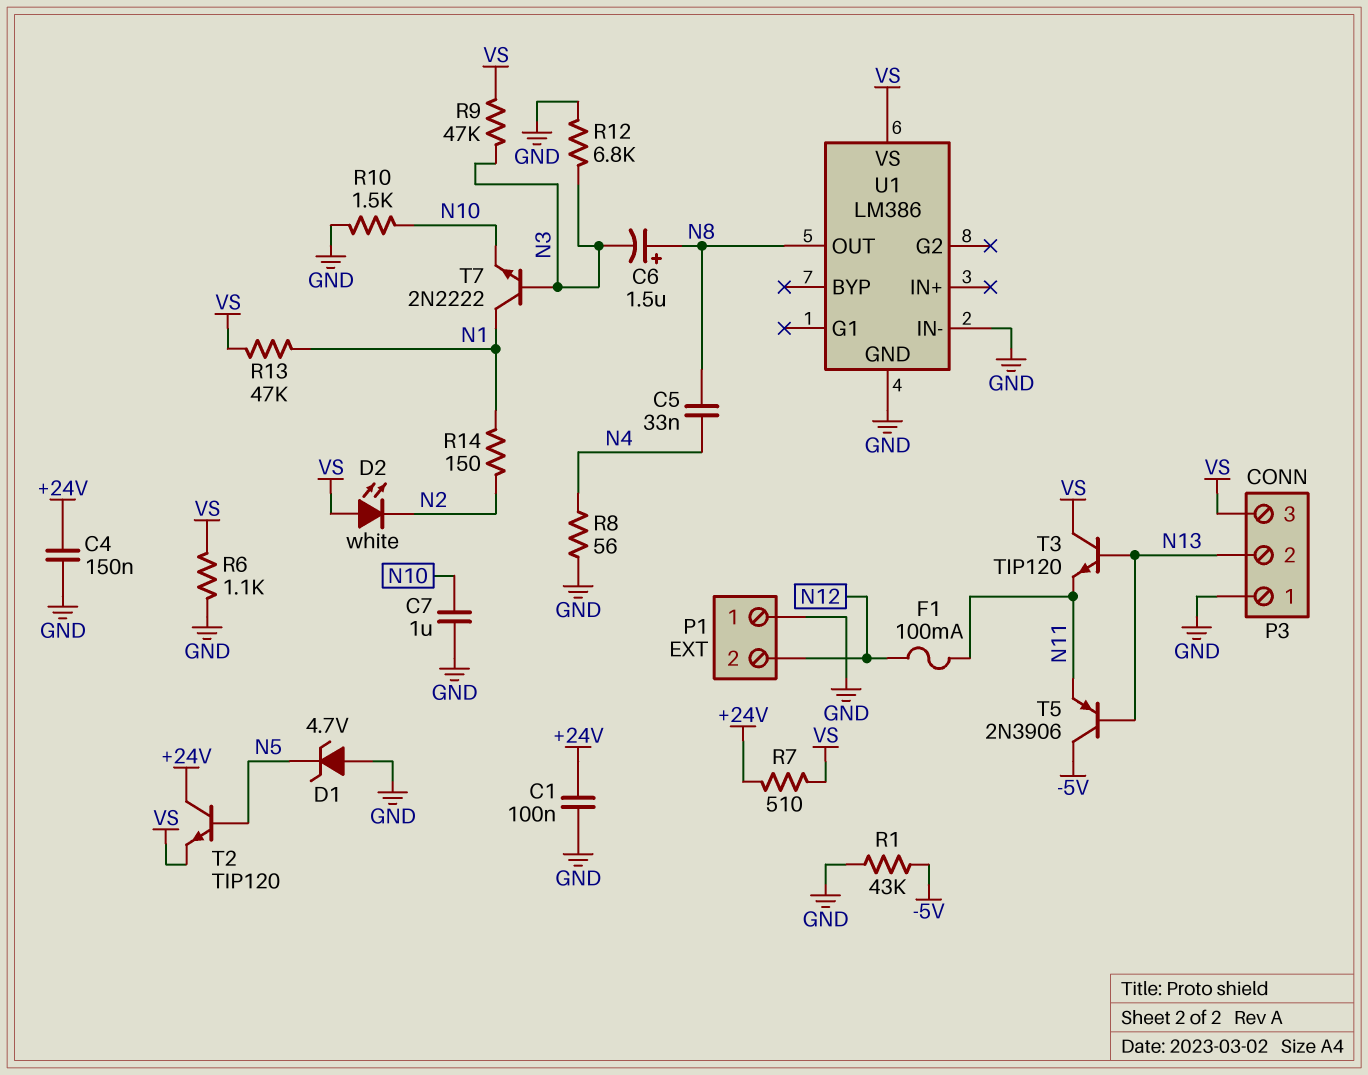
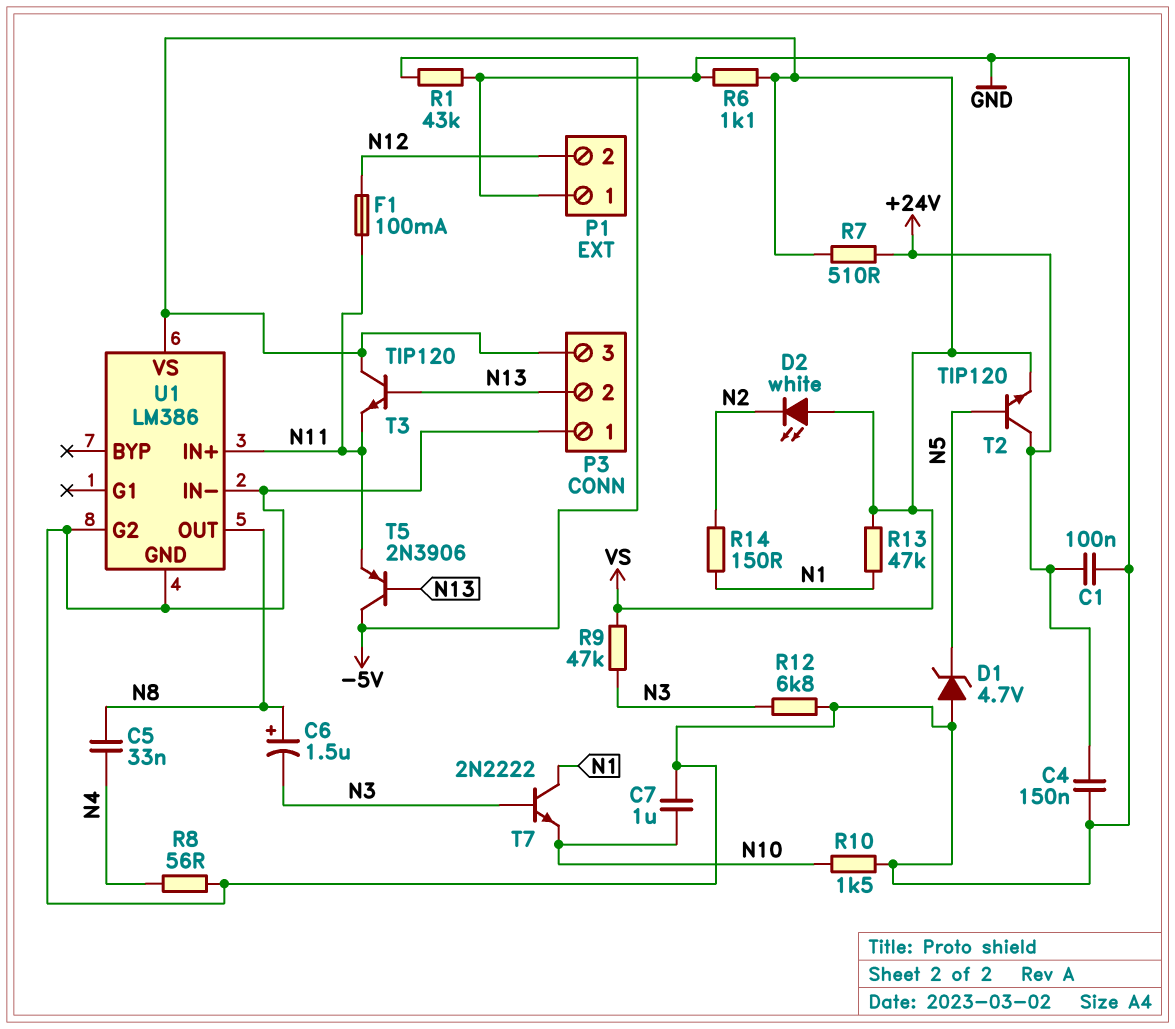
U1 pin G2: none -> GND
U1 pin IN+: none -> N11

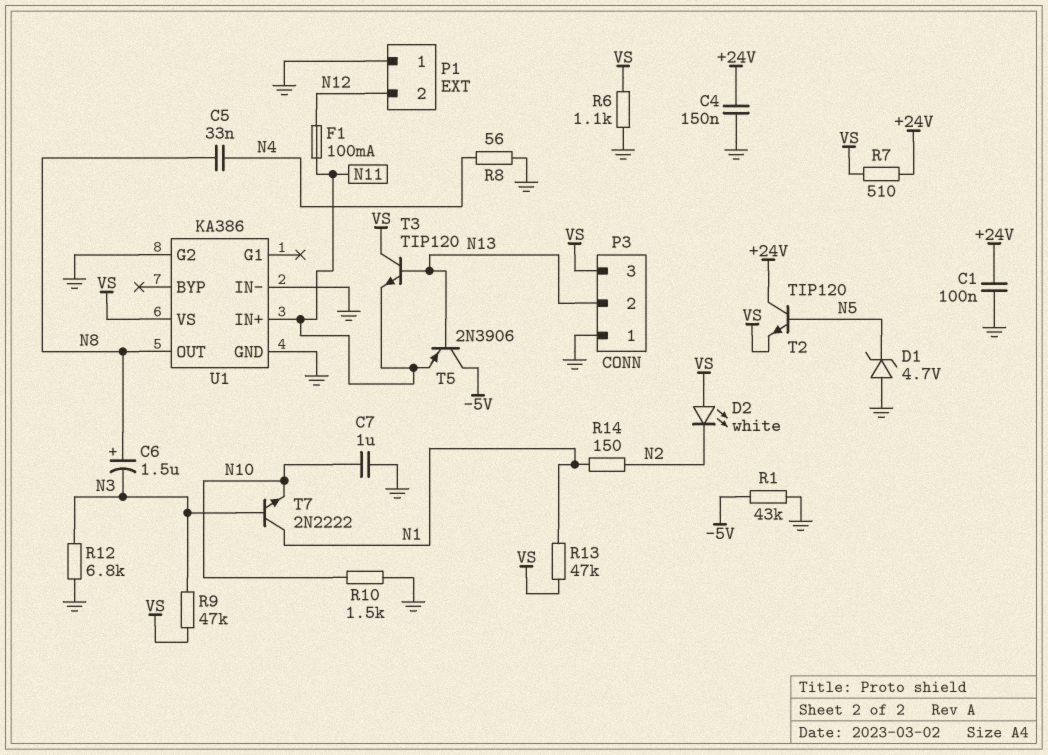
U1: LM386 -> KA386

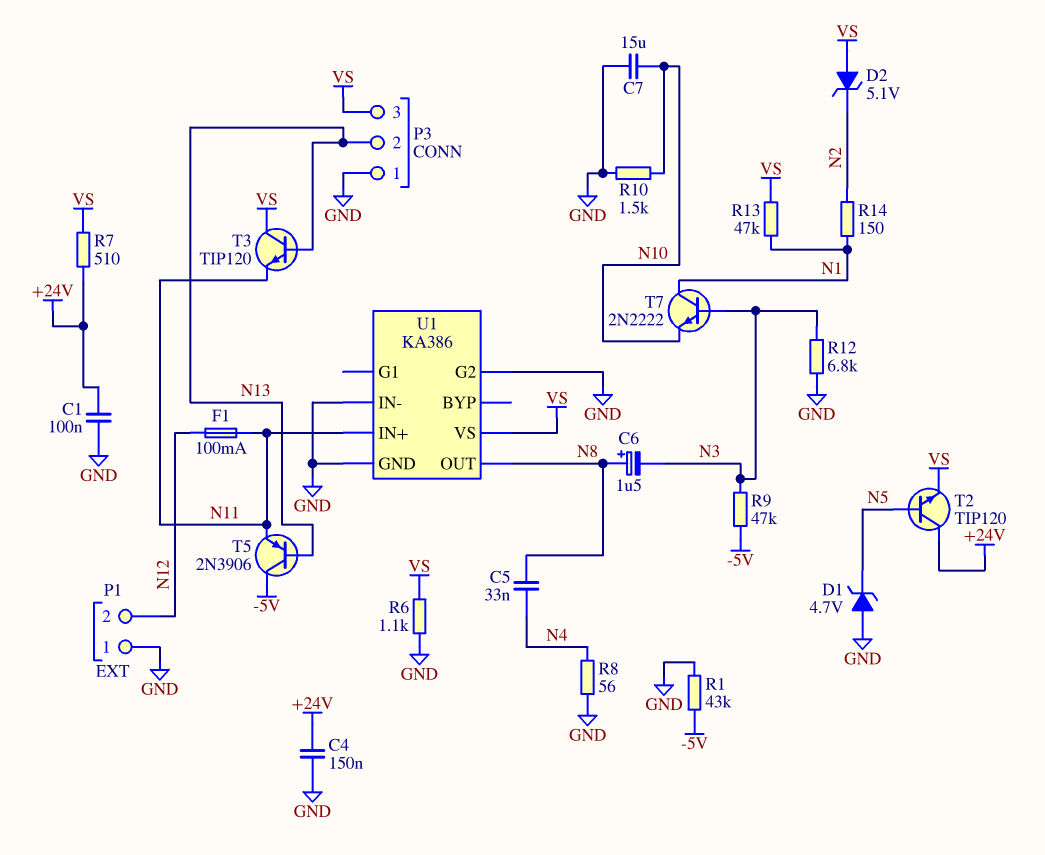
C7: 1uF (GND, N10) -> 15uF (GND, N10)
D2: LED white (A VS, K N2) -> zener 5.1V (A VS, K N2)
R9: 47k (N3, VS) -> 47k (-5V, N3)

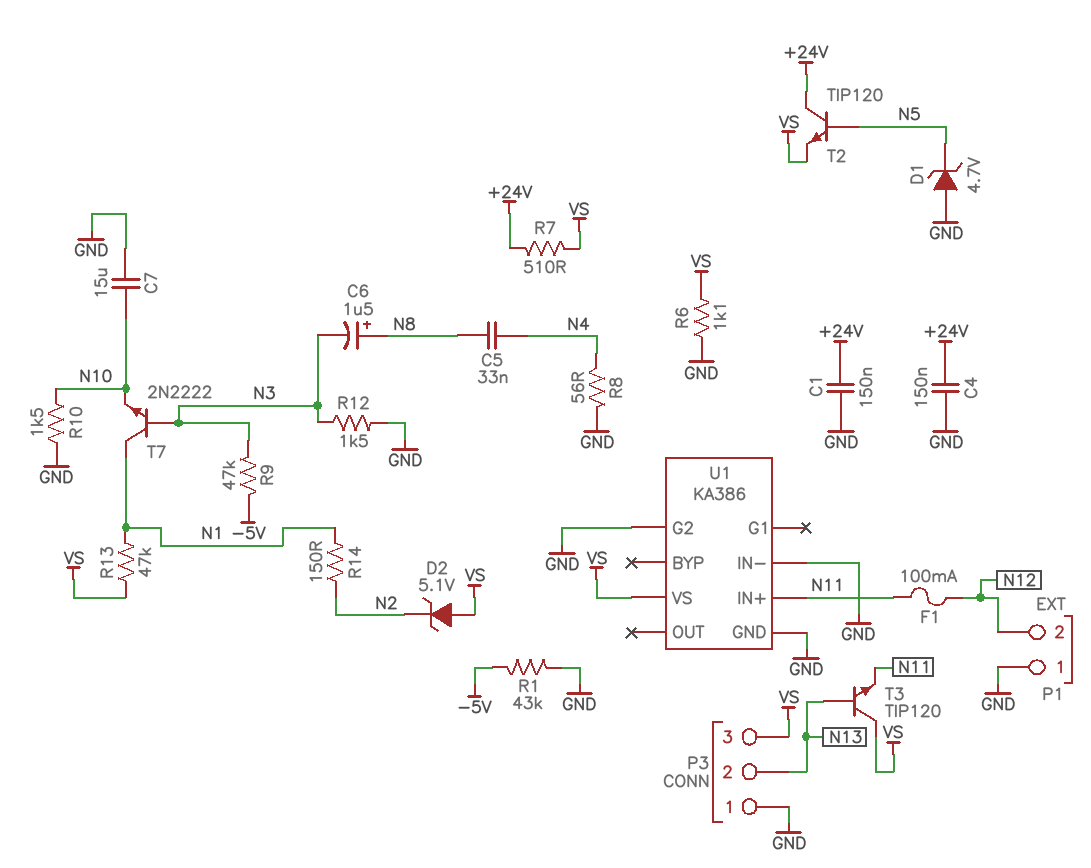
C1: 100nF (+24V, GND) -> 150nF (+24V, GND)
R12: 6.8k (GND, N3) -> 1.5k (GND, N3)
T5: PNP 2N3906 (B N13, C -5V, E N11) -> none
U1 pin OUT: N8 -> none

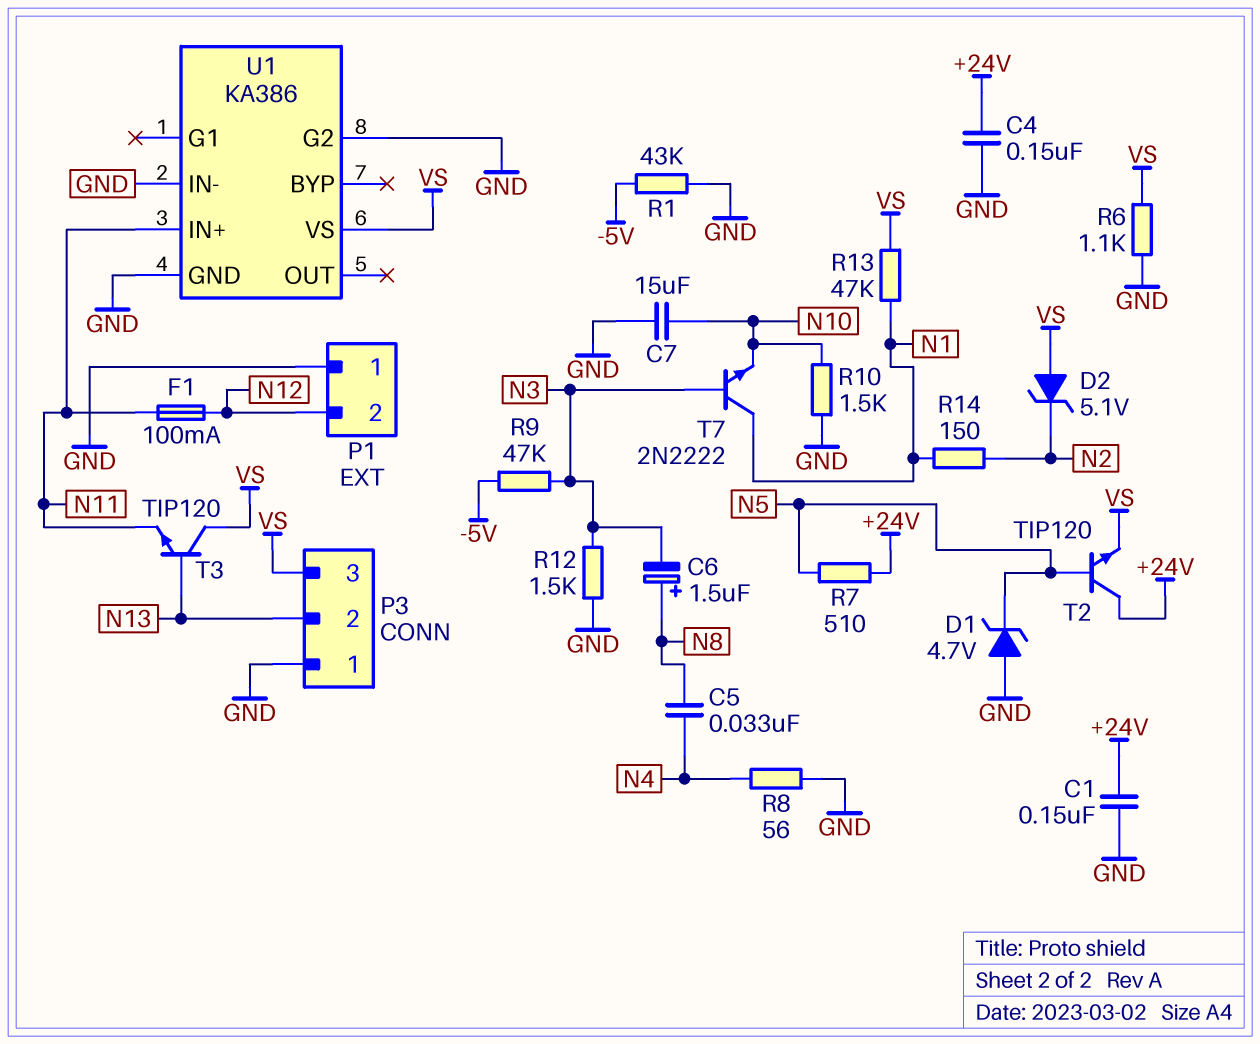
R7: 510 (+24V, VS) -> 510 (+24V, N5)

